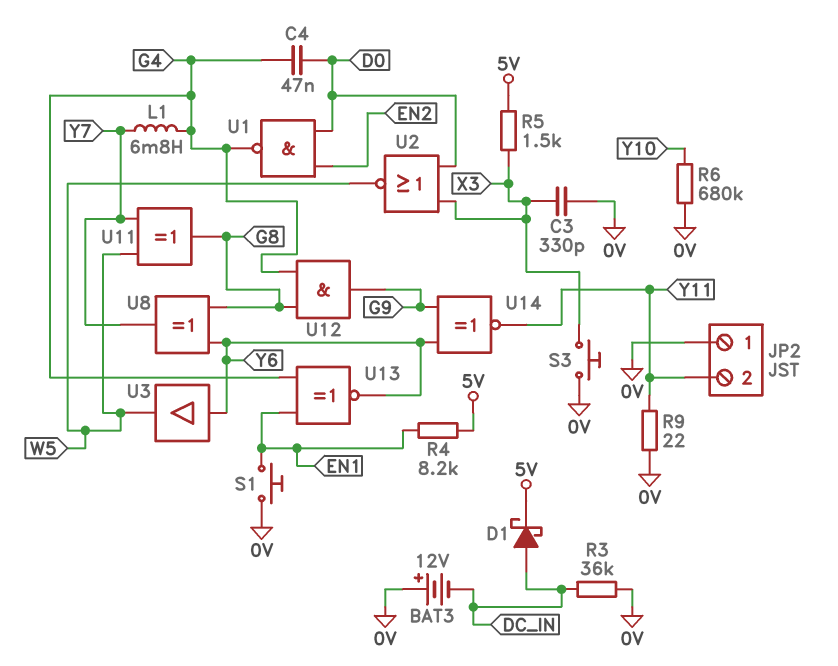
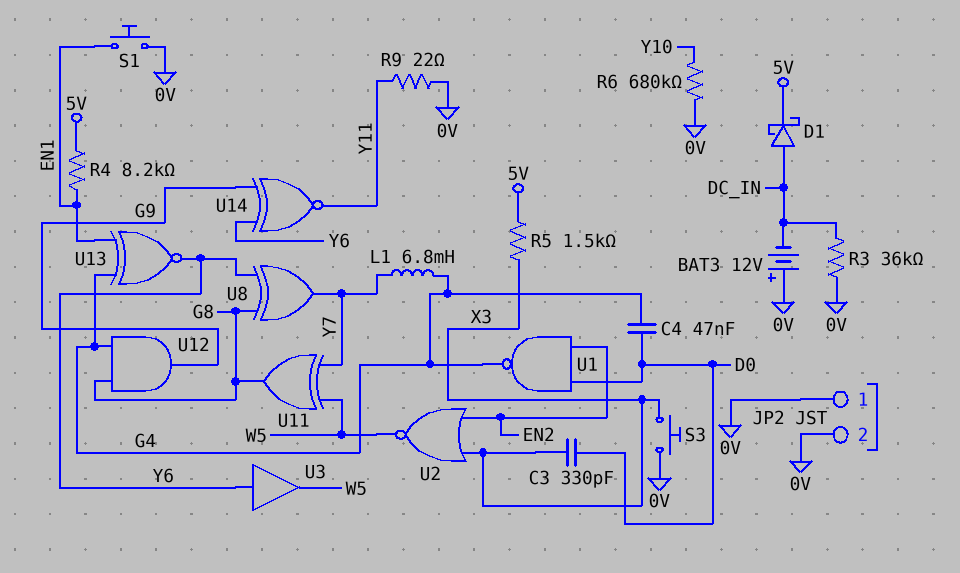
C3: 330pF (0V, X3) -> 330pF (D0, X3)
JP2 pin 2: Y11 -> 0V
U2: NOR (in D0, in X3, out W5) -> NOR (in EN2, in X3, out W5)

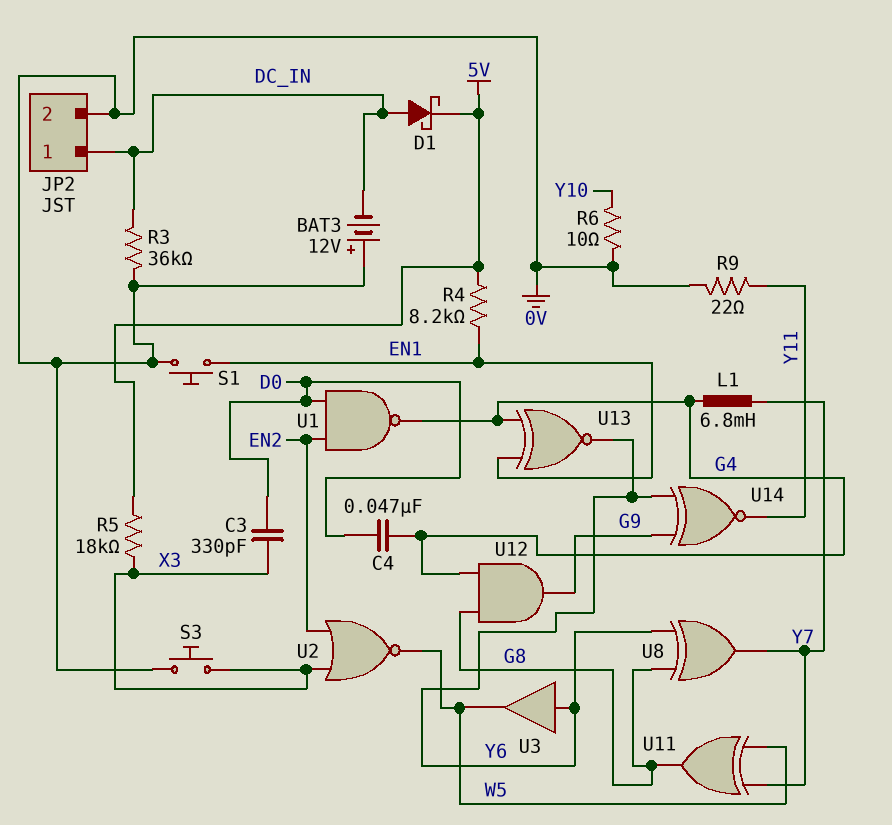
JP2 pin 1: 0V -> DC_IN
R5: 1.5k (5V, X3) -> 18k (5V, X3)
R6: 680k (0V, Y10) -> 10 (0V, Y10)

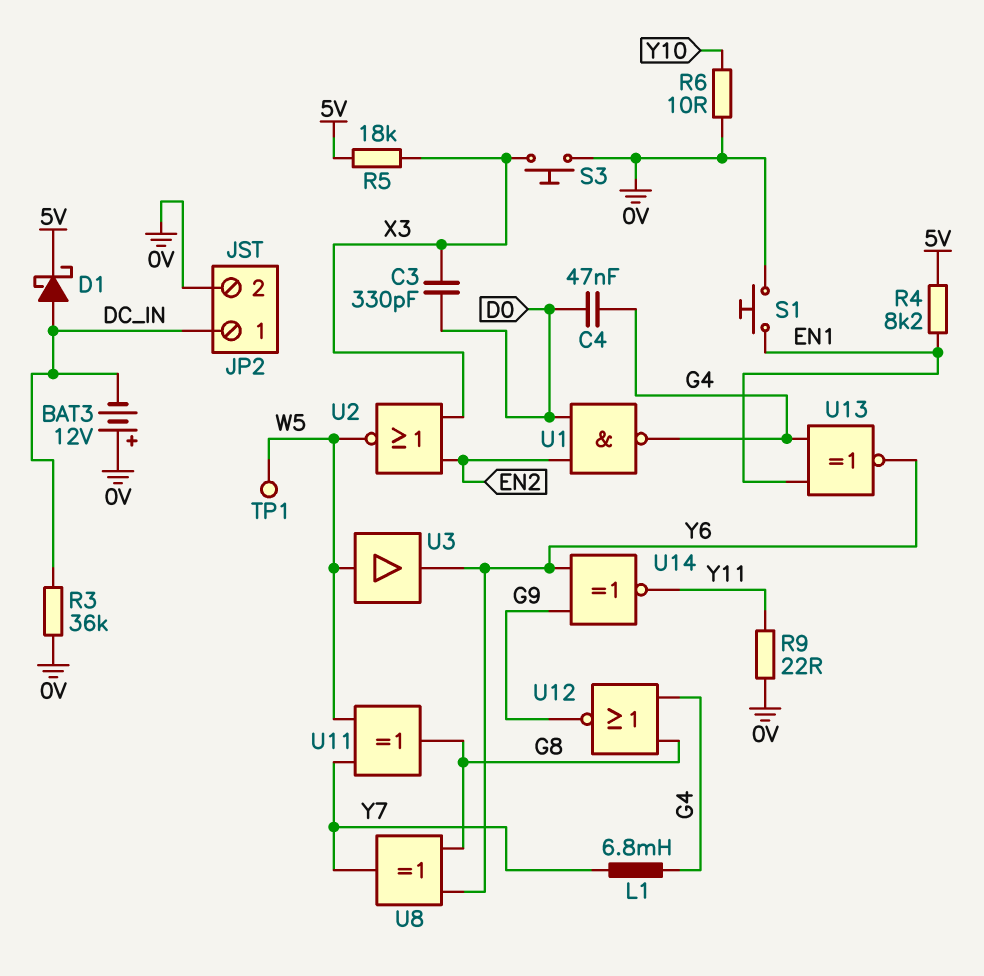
TP1: none -> test point (W5)
U3: buffer (in Y6, out W5) -> buffer (in W5, out Y6)
U12: AND (in G4, in G8, out G9) -> NOR (in G4, in G8, out G9)

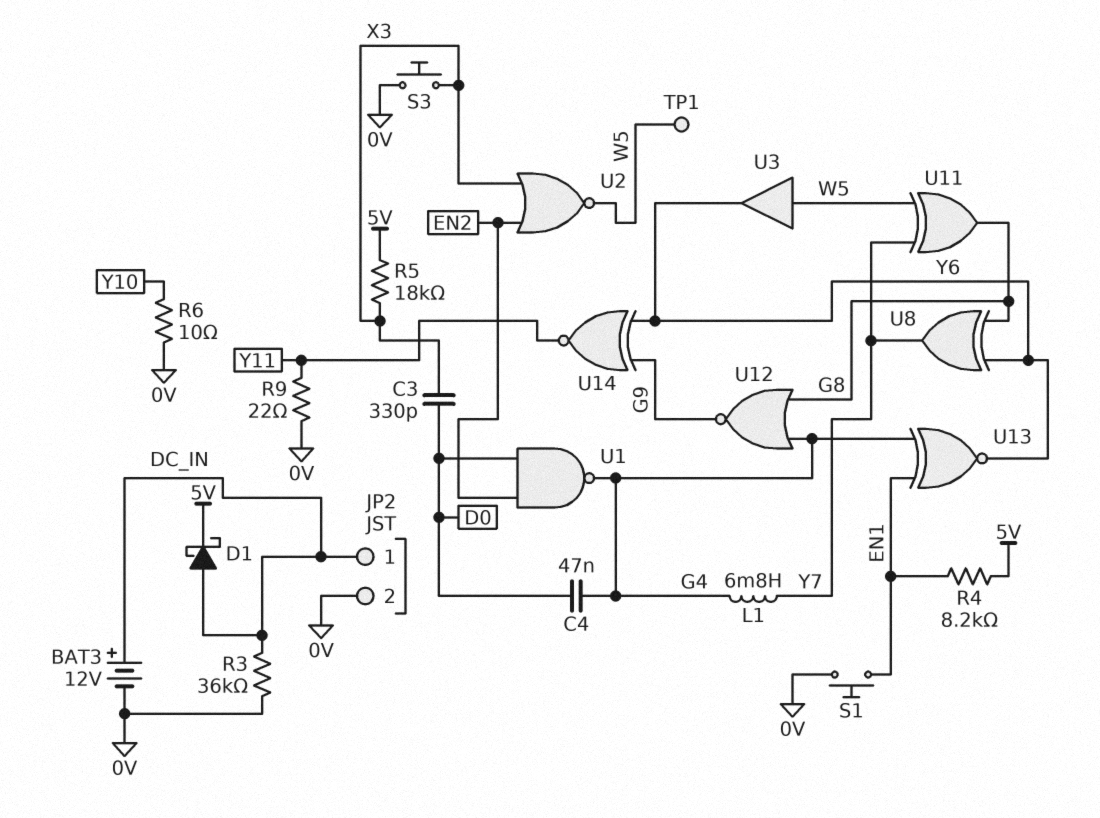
BAT3: 12V (plus 0V, minus DC_IN) -> 12V (plus DC_IN, minus 0V)

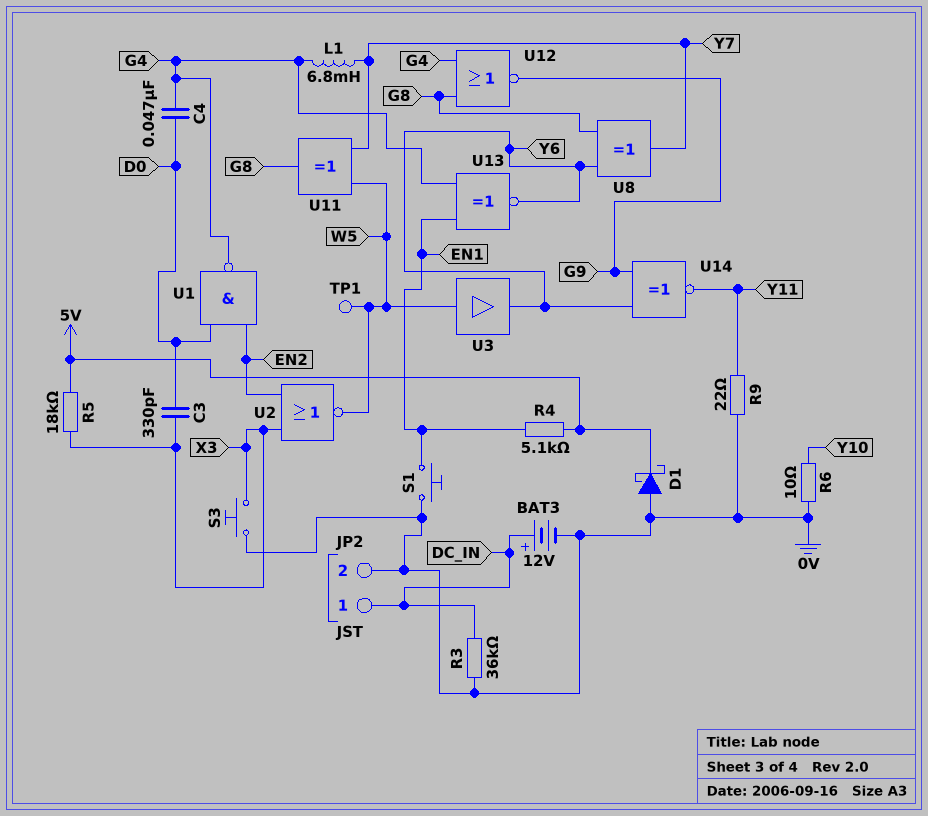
D1: schottky (A DC_IN, K 5V) -> schottky (A 0V, K 5V)
R4: 8.2k (5V, EN1) -> 5.1k (5V, EN1)

